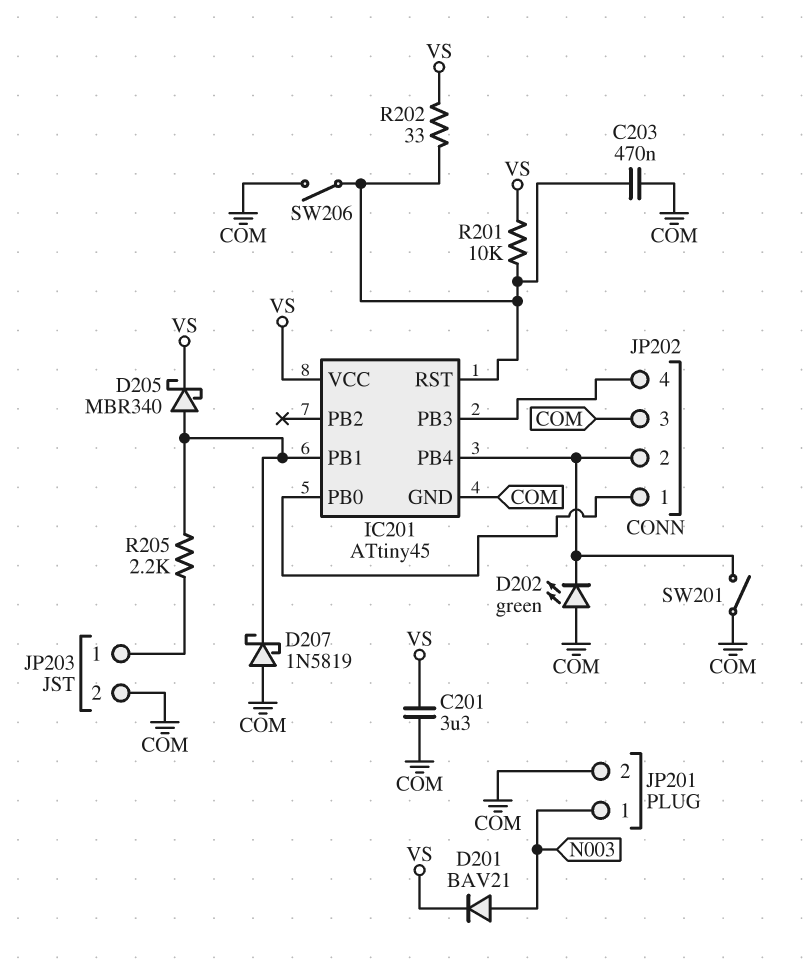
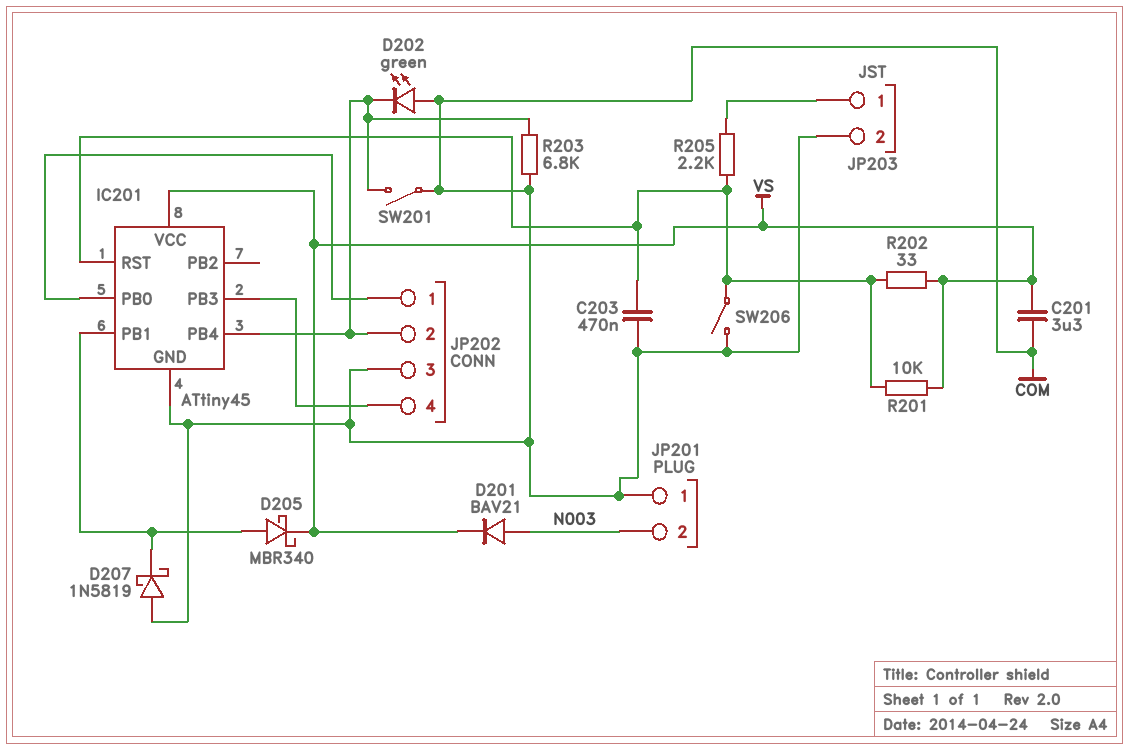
JP201 pin 1: N003 -> COM
JP201 pin 2: COM -> N003
R203: none -> 6.8k (COM, IC201/PB4)
R205: 2.2k (IC201/PB1, JP203/1) -> 2.2k (IC201/RST, JP203/1)

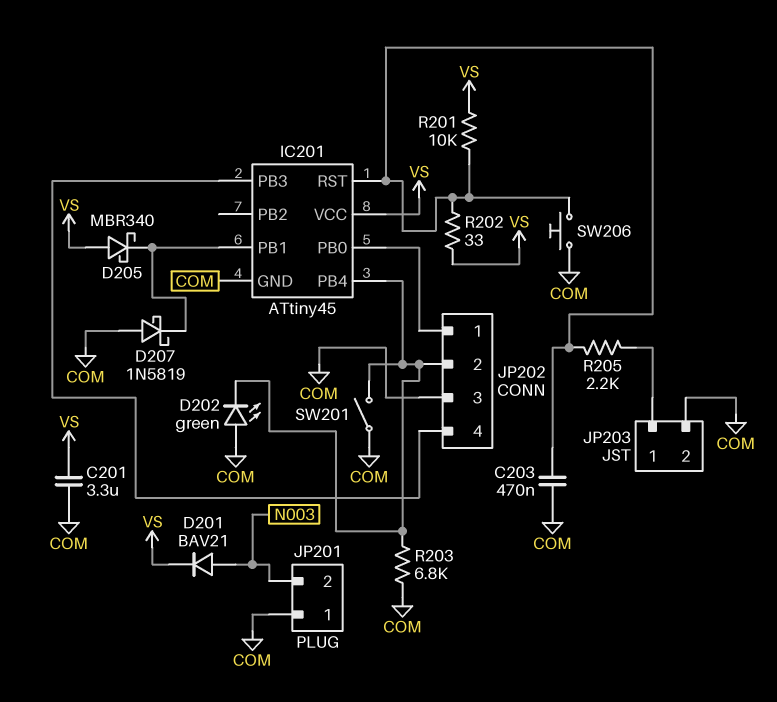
D205: schottky MBR340 (A IC201/PB1, K VS) -> schottky MBR340 (A VS, K IC201/PB1)
SW206: switch (COM, IC201/RST) -> button (COM, IC201/RST)

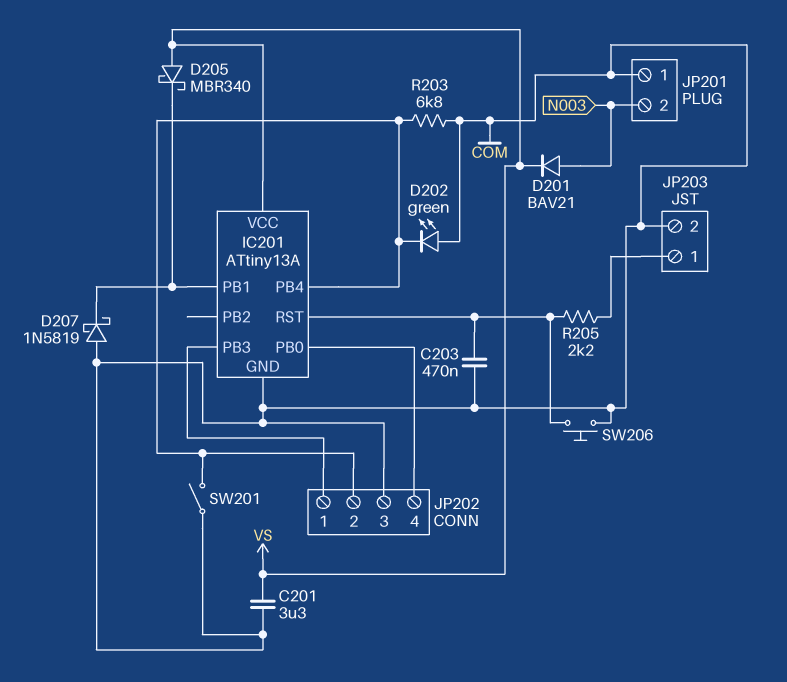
IC201: ATtiny45 -> ATtiny13A
JP202 pin 1: IC201/PB0 -> IC201/PB3
JP202 pin 4: IC201/PB3 -> IC201/PB0
R201: 10k (IC201/RST, VS) -> none
R202: 33 (IC201/RST, VS) -> none

